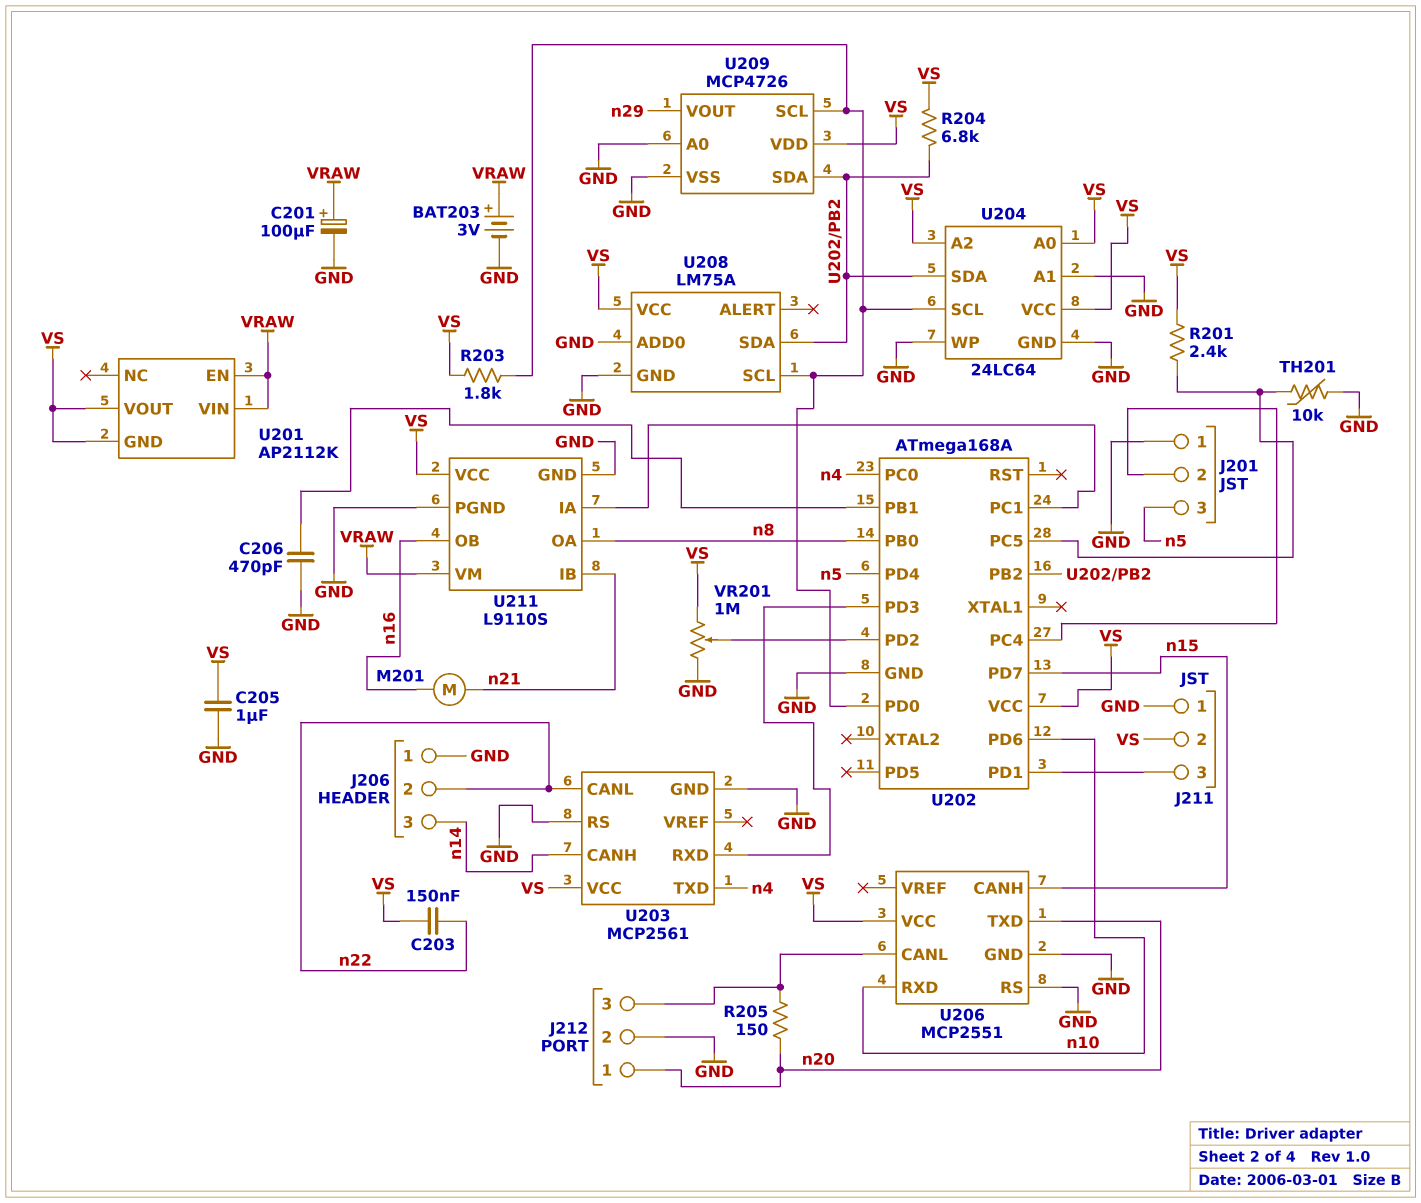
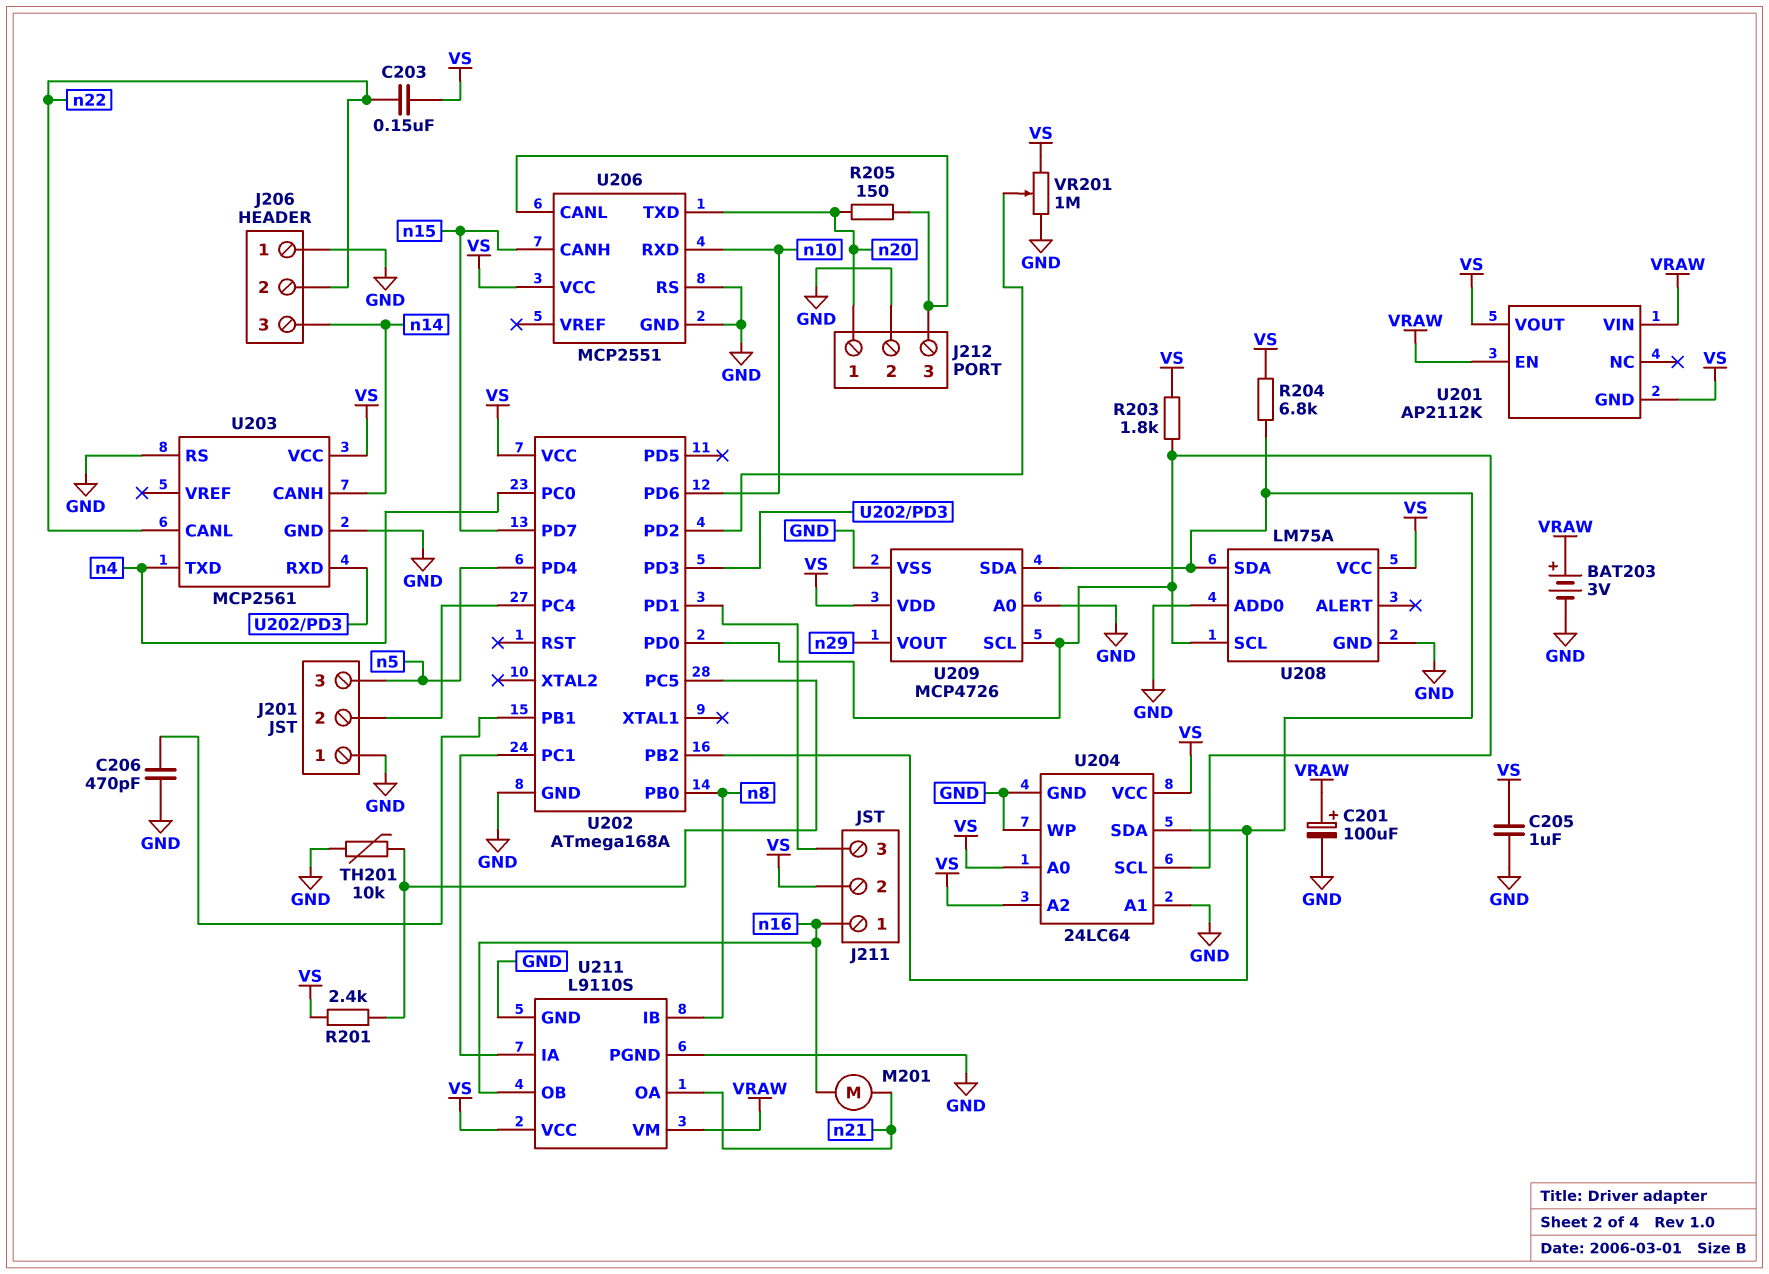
J211 pin 1: GND -> n16
U211 pin IB: n21 -> n8
U211 pin OA: n8 -> n21

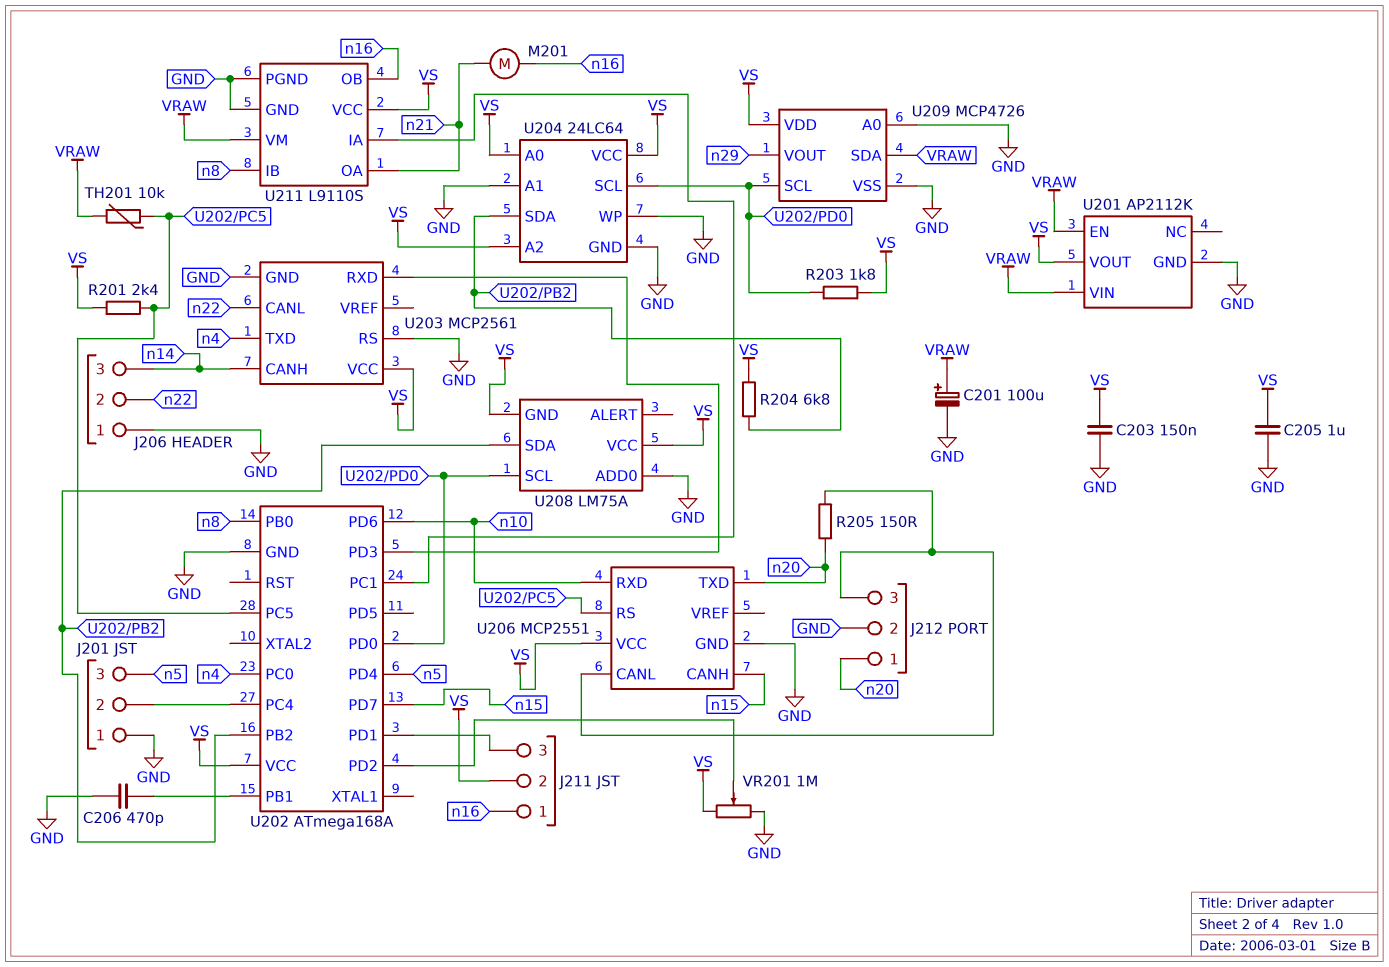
BAT203: 3V (plus VRAW, minus GND) -> none
C203: 150nF (VS, n22) -> 150nF (GND, VS)
TH201: 10k (GND, U202/PC5) -> 10k (U202/PC5, VRAW)
U201 pin GND: VS -> GND
U206 pin RS: GND -> U202/PC5
U208 pin GND: GND -> VS
U209 pin SDA: U202/PB2 -> VRAW

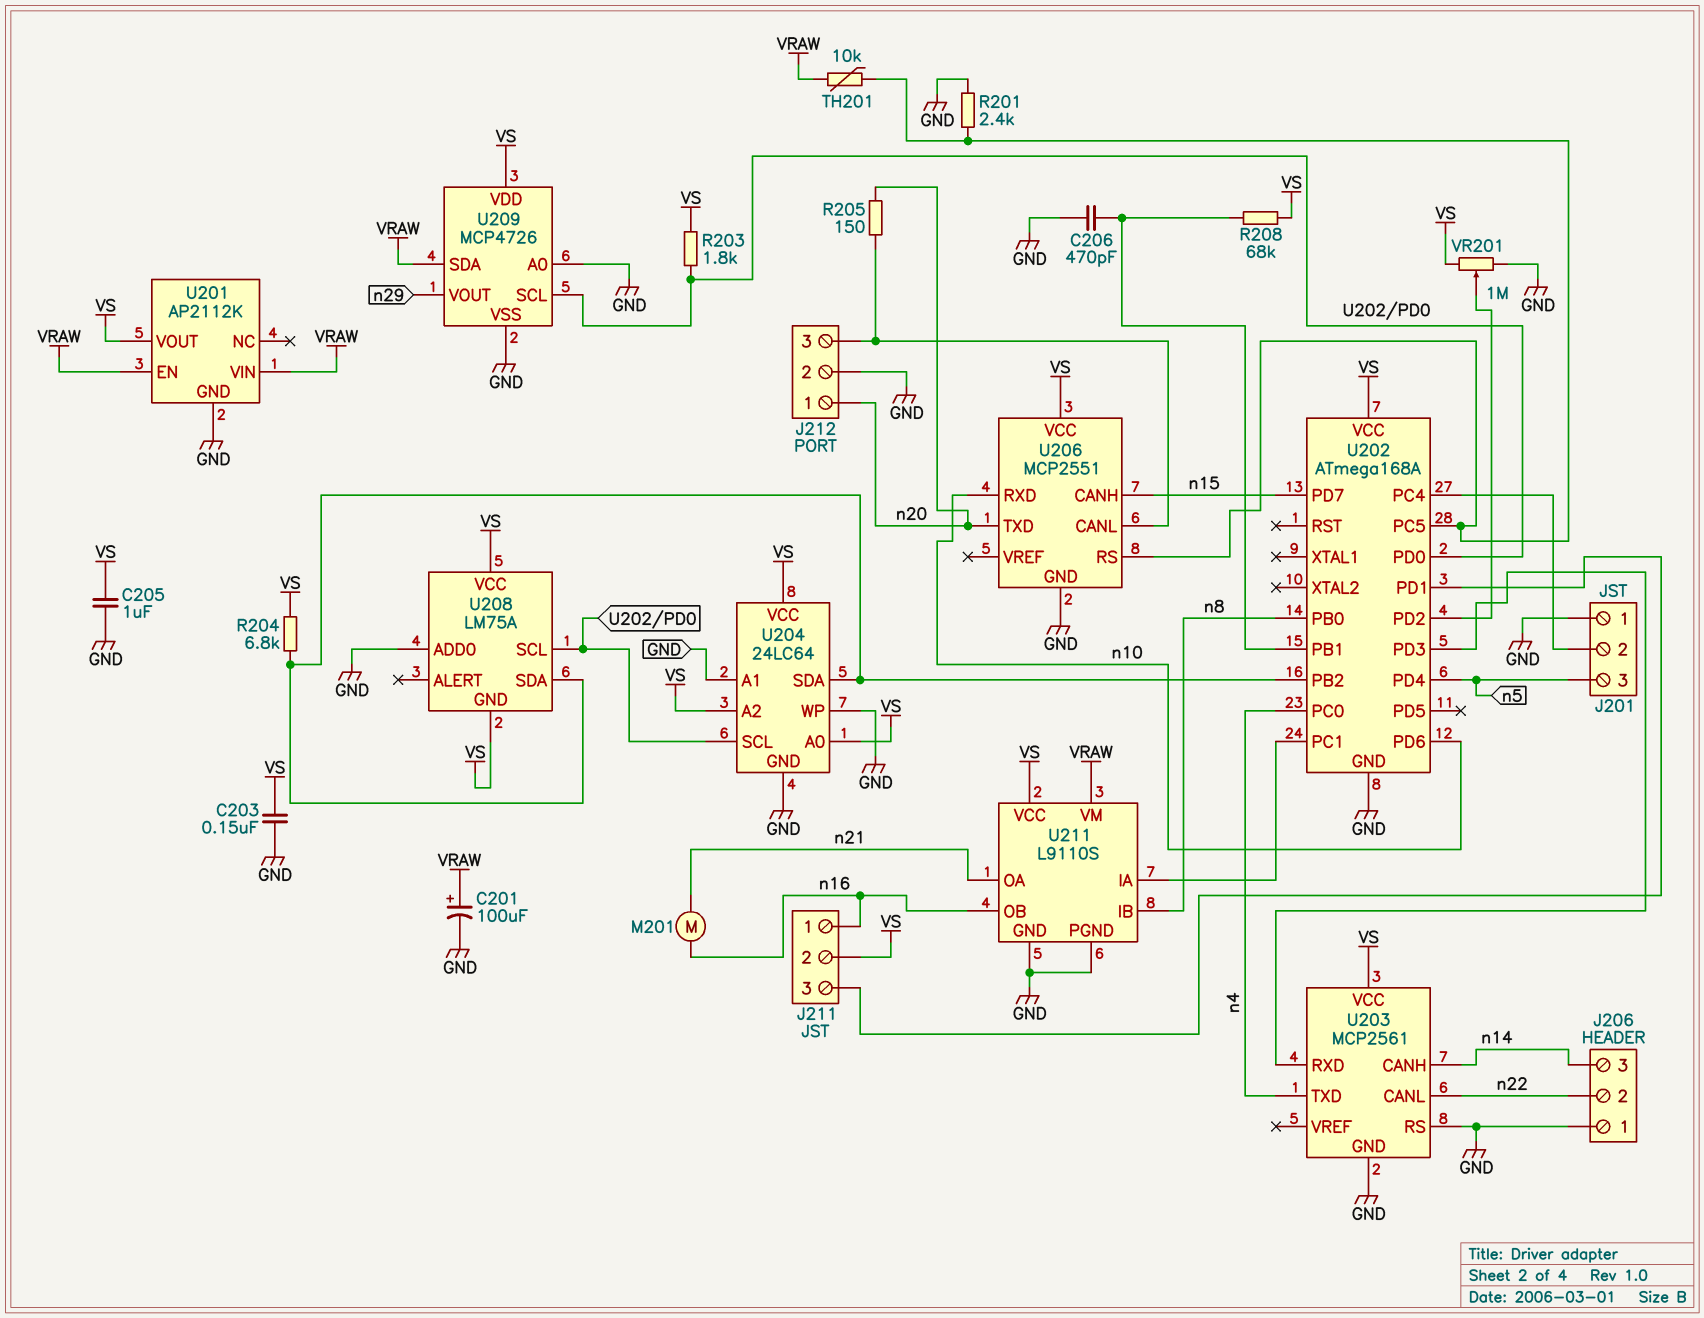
R201: 2.4k (U202/PC5, VS) -> 2.4k (GND, U202/PC5)
R208: none -> 68k (U202/PB1, VS)

